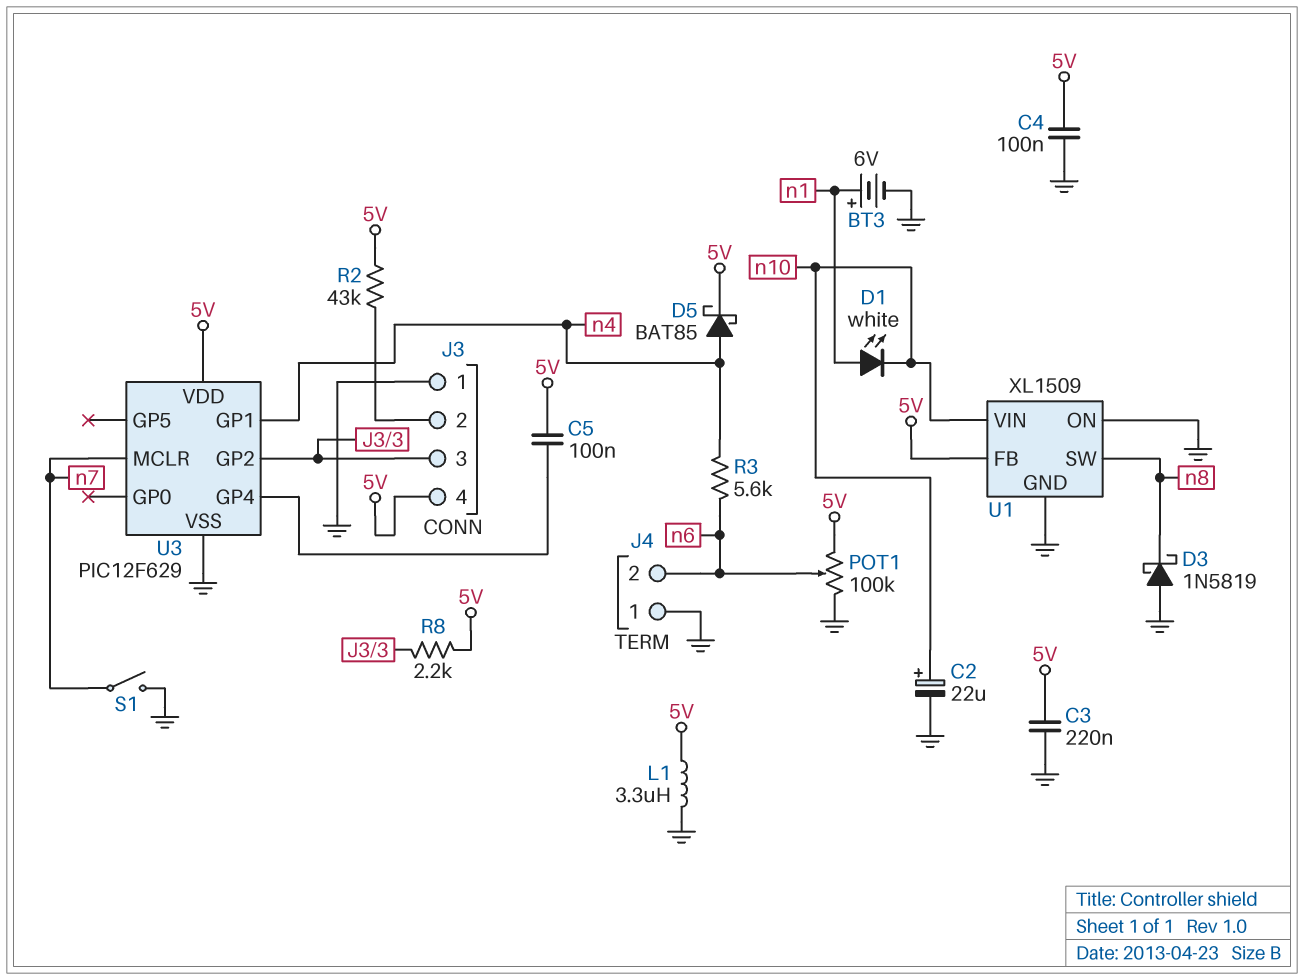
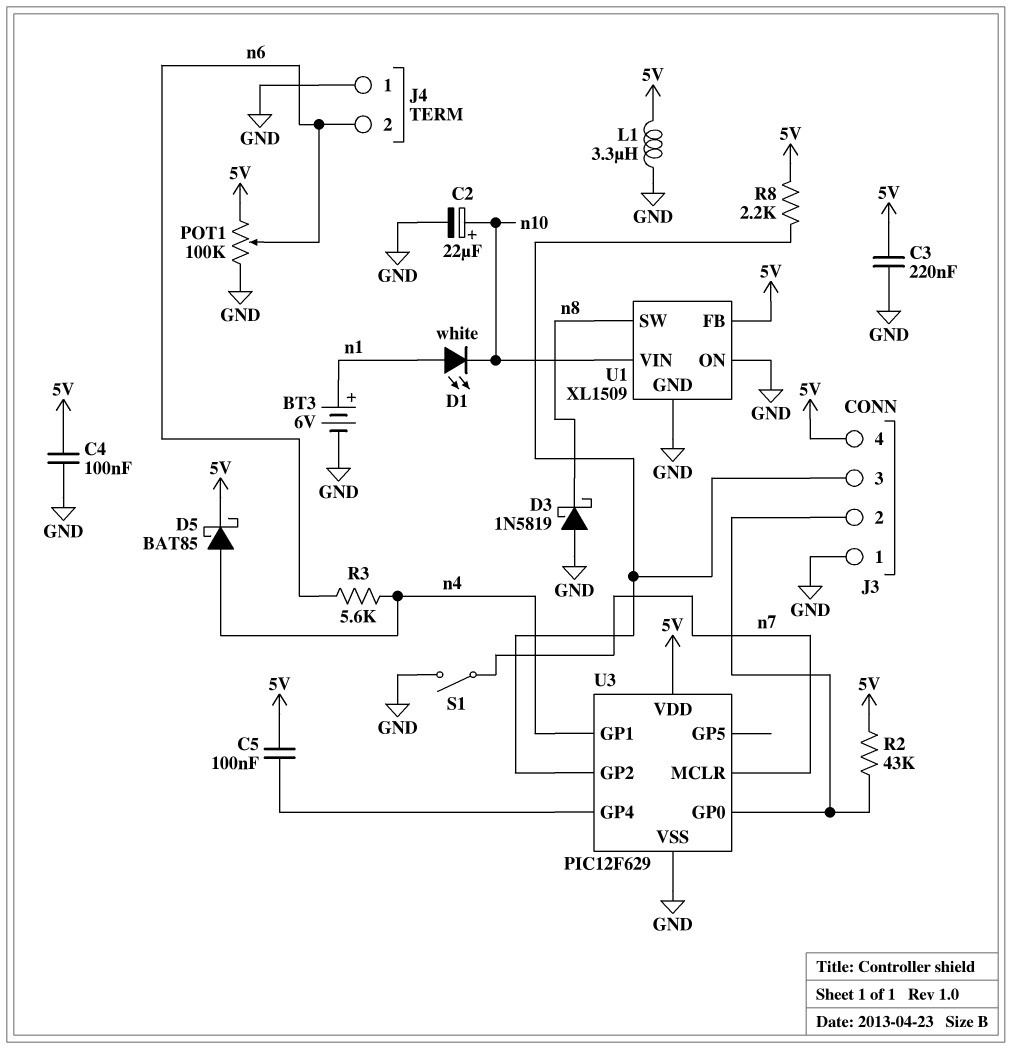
U3 pin GP0: none -> J3/2

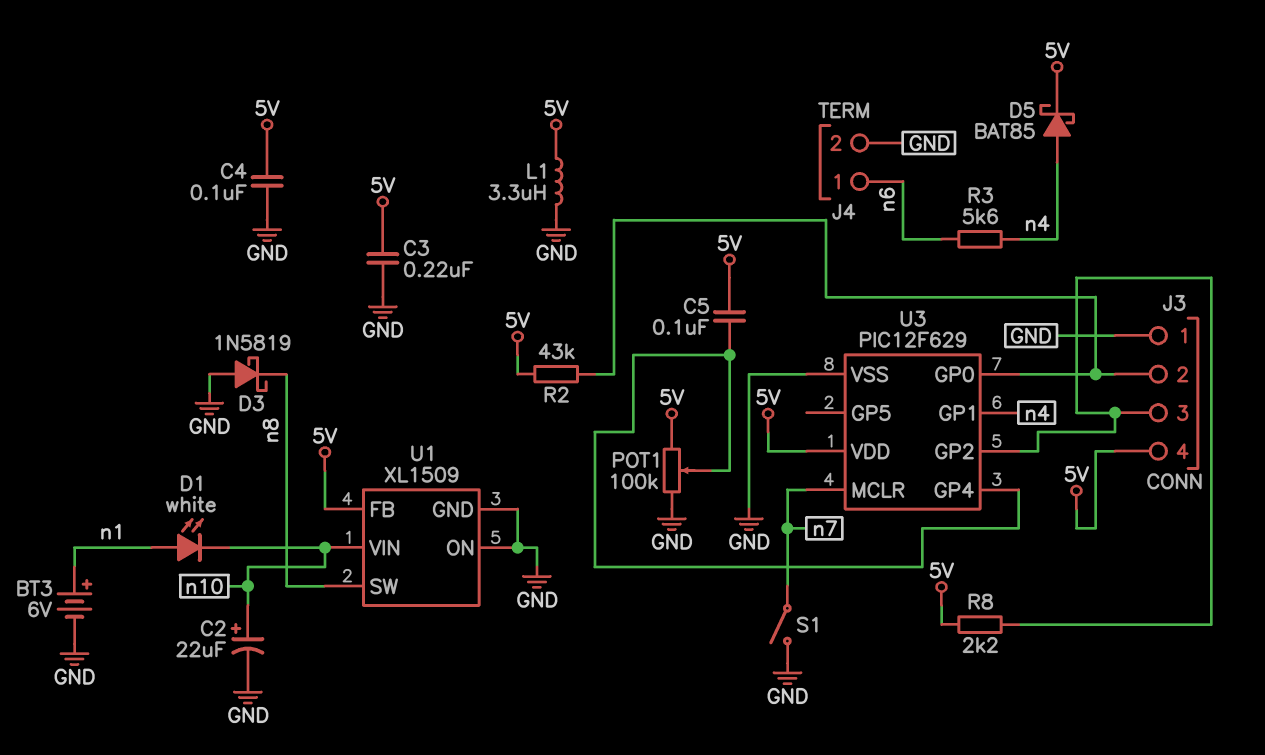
J4 pin 1: GND -> n6
J4 pin 2: n6 -> GND
POT1: 100k (5V, GND, wiper n6) -> 100k (5V, GND, wiper U3/GP4)

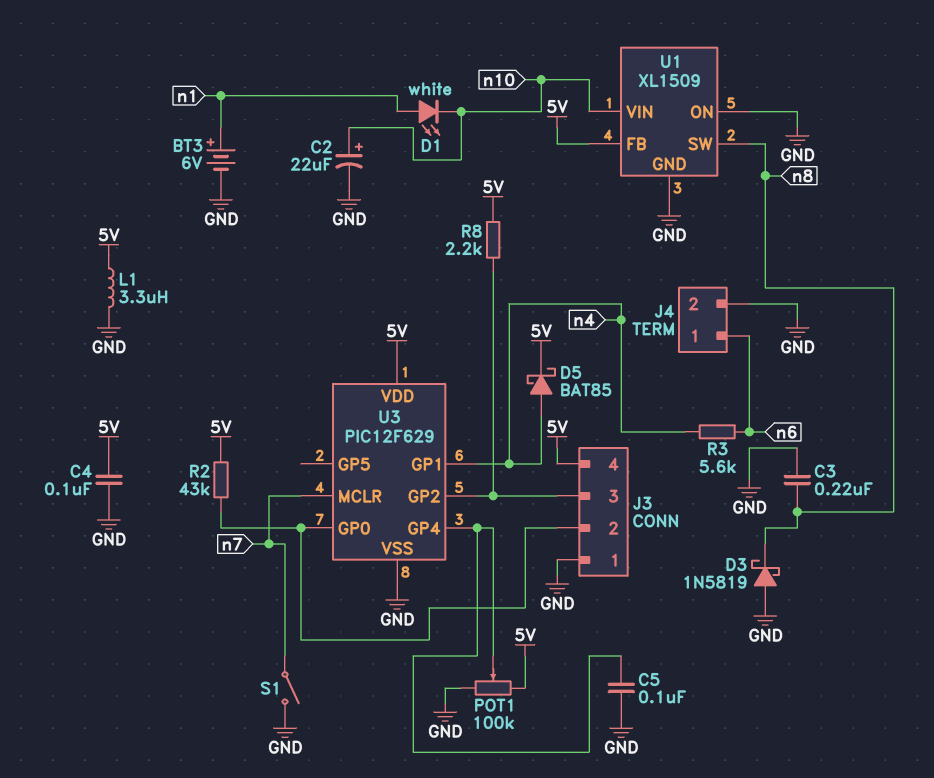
C3: 220nF (5V, GND) -> 220nF (GND, n8)
C5: 100nF (5V, U3/GP4) -> 100nF (GND, U3/GP4)

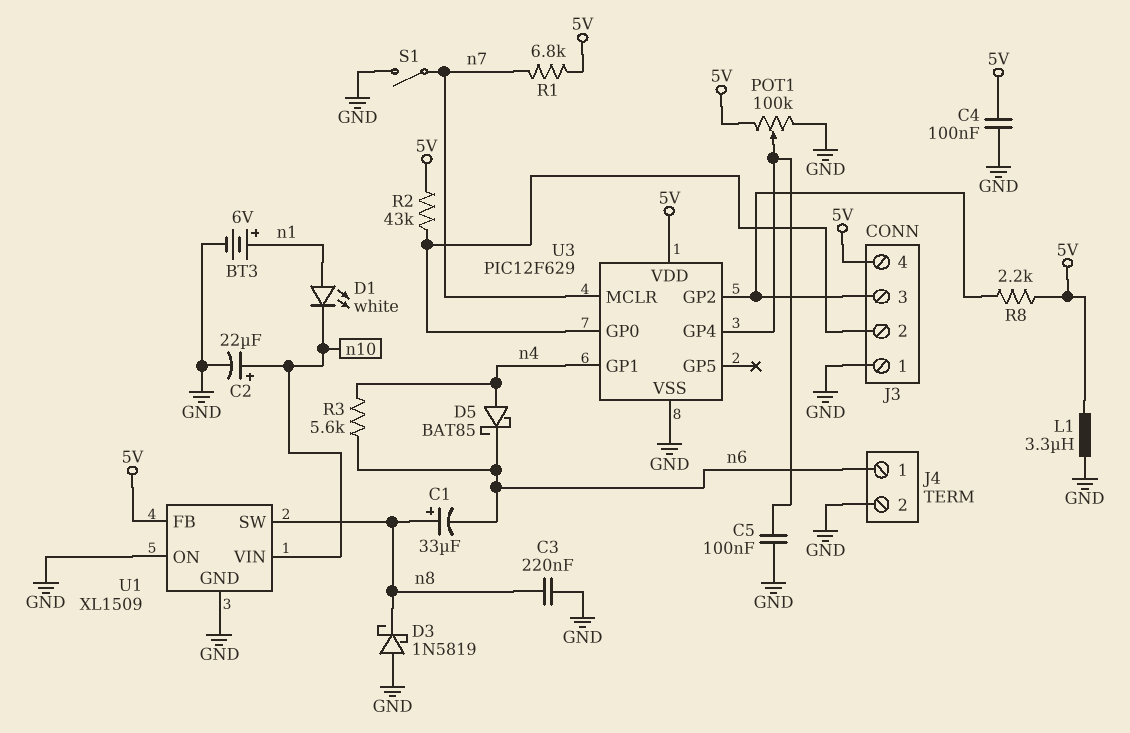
C1: none -> 33uF (plus n8, minus n6)
D5: schottky BAT85 (A n4, K 5V) -> schottky BAT85 (A n4, K n6)
R1: none -> 6.8k (5V, n7)

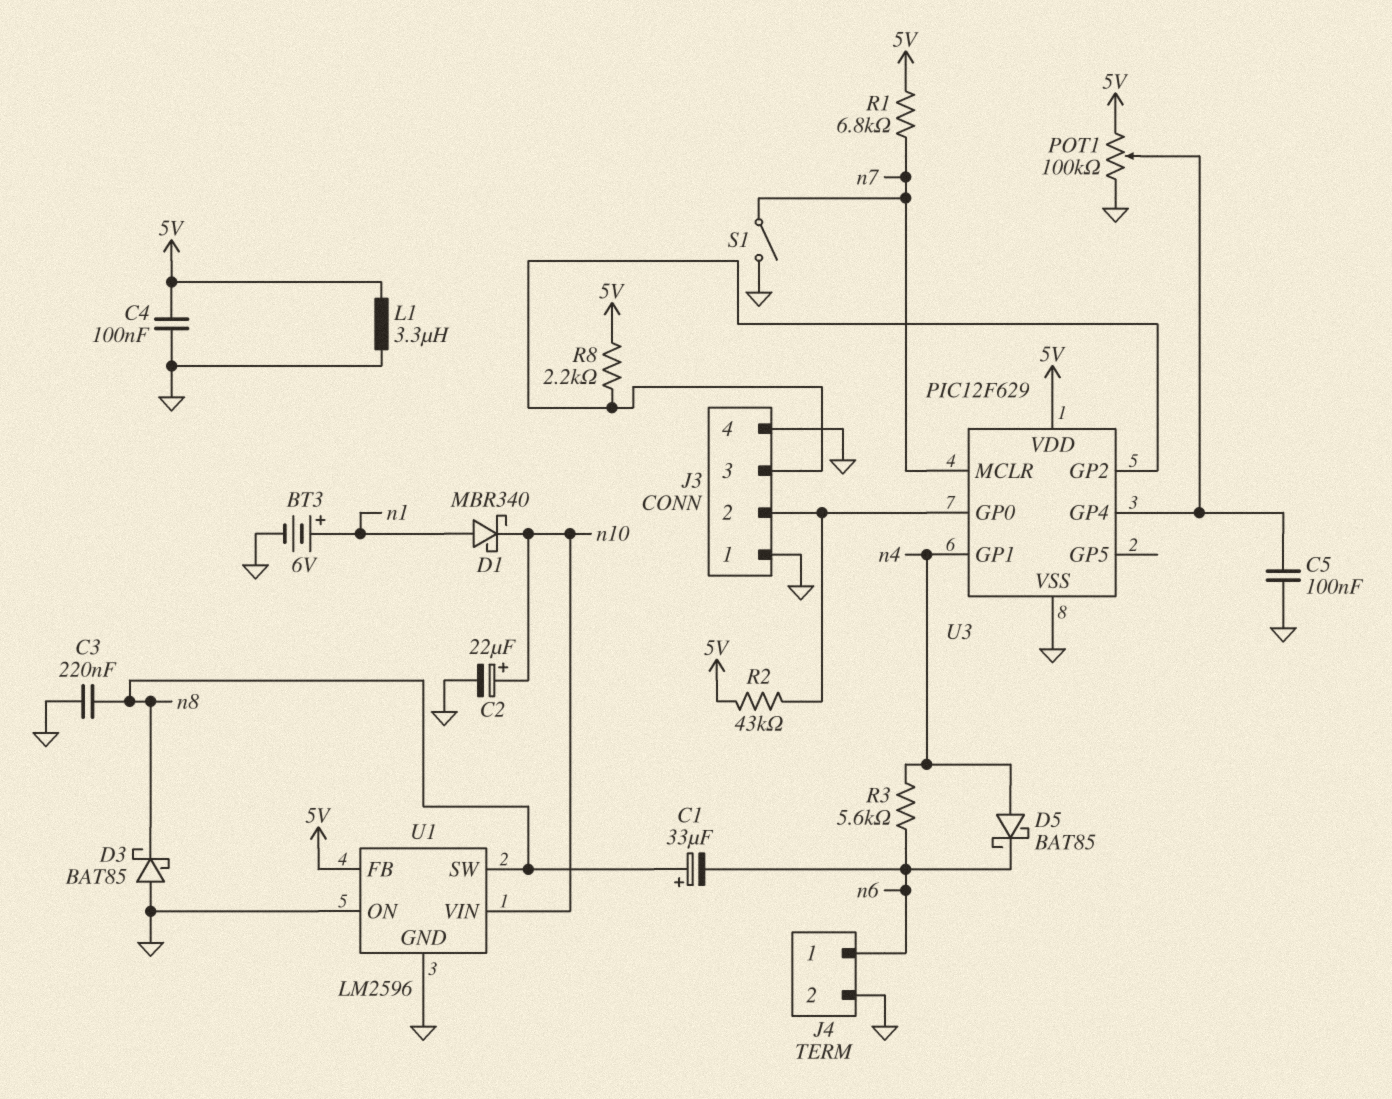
D1: LED white (A n1, K n10) -> schottky MBR340 (A n1, K n10)
D3: schottky 1N5819 (A GND, K n8) -> schottky BAT85 (A GND, K n8)
J3 pin 4: 5V -> GND
U1: XL1509 -> LM2596

